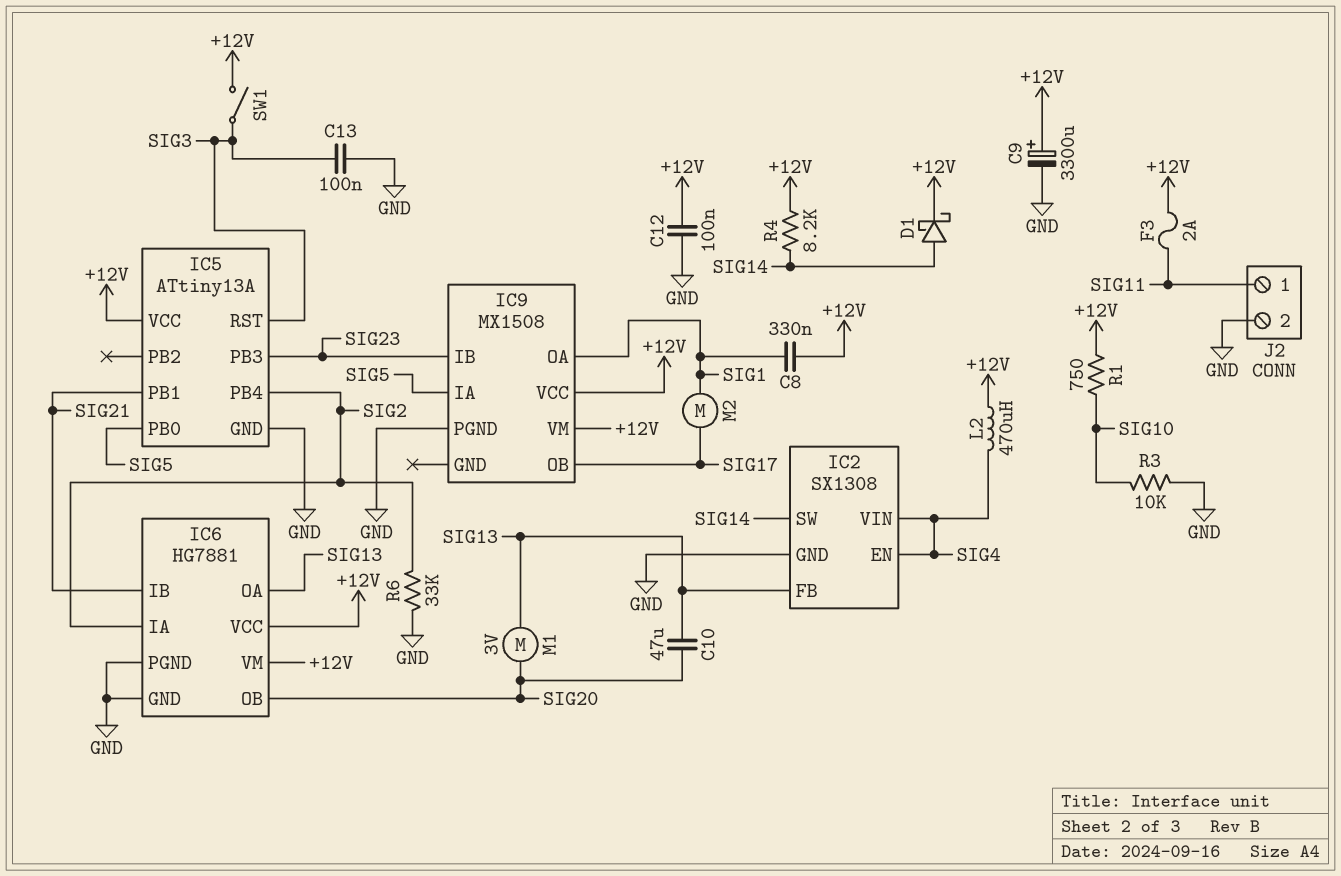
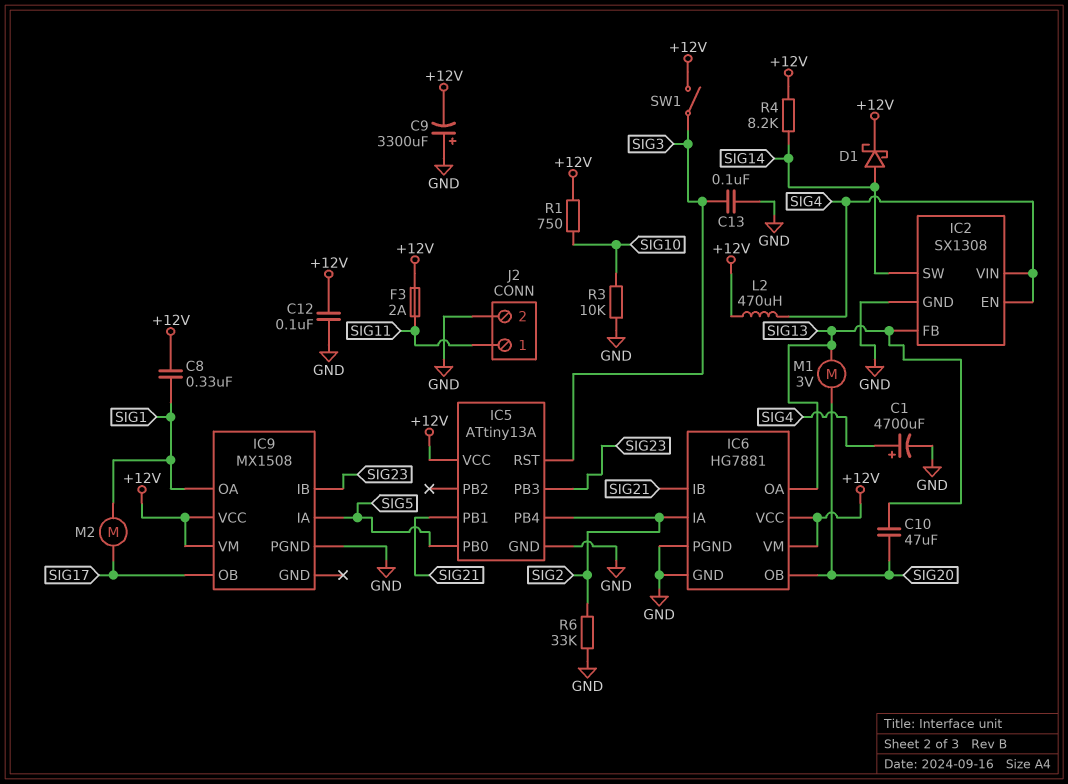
C1: none -> 4700uF (plus SIG4, minus GND)
C9: 3300uF (plus +12V, minus GND) -> 3300uF (plus GND, minus +12V)

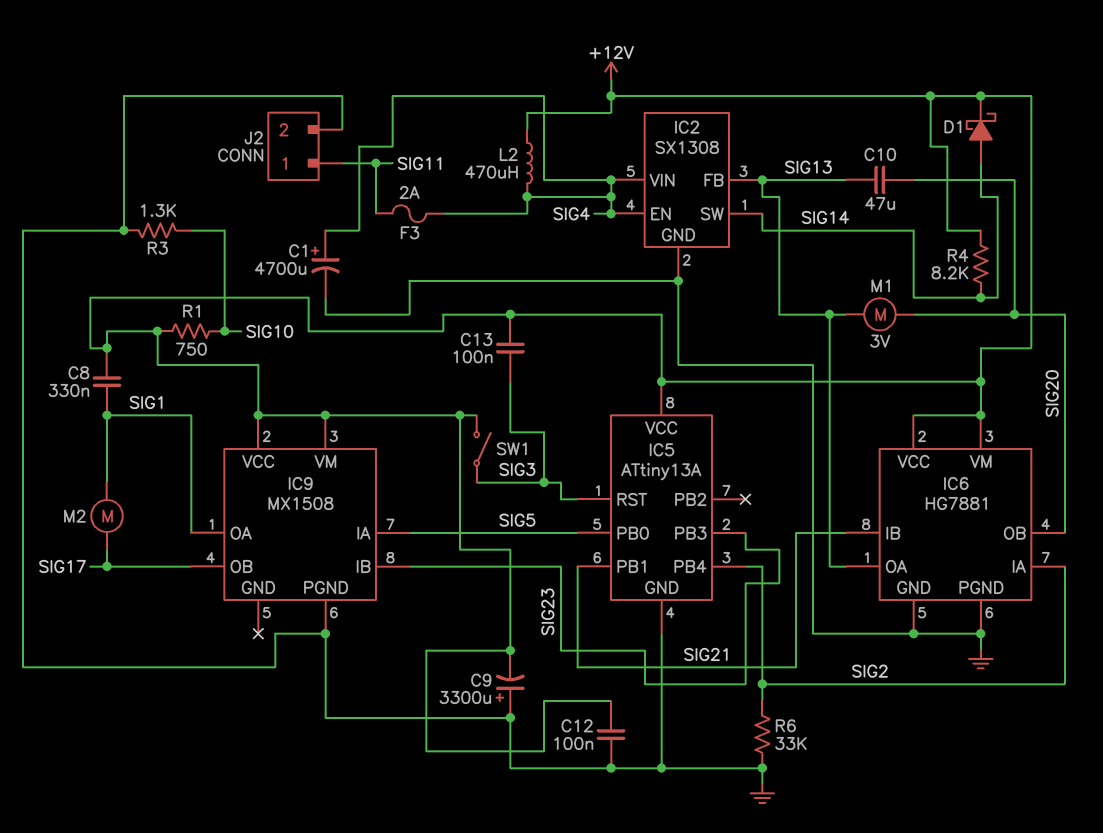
C13: 100nF (GND, SIG3) -> 100nF (+12V, SIG3)
F3: 2A (+12V, SIG11) -> 2A (SIG4, SIG11)
R3: 10k (GND, SIG10) -> 1.3k (GND, SIG10)

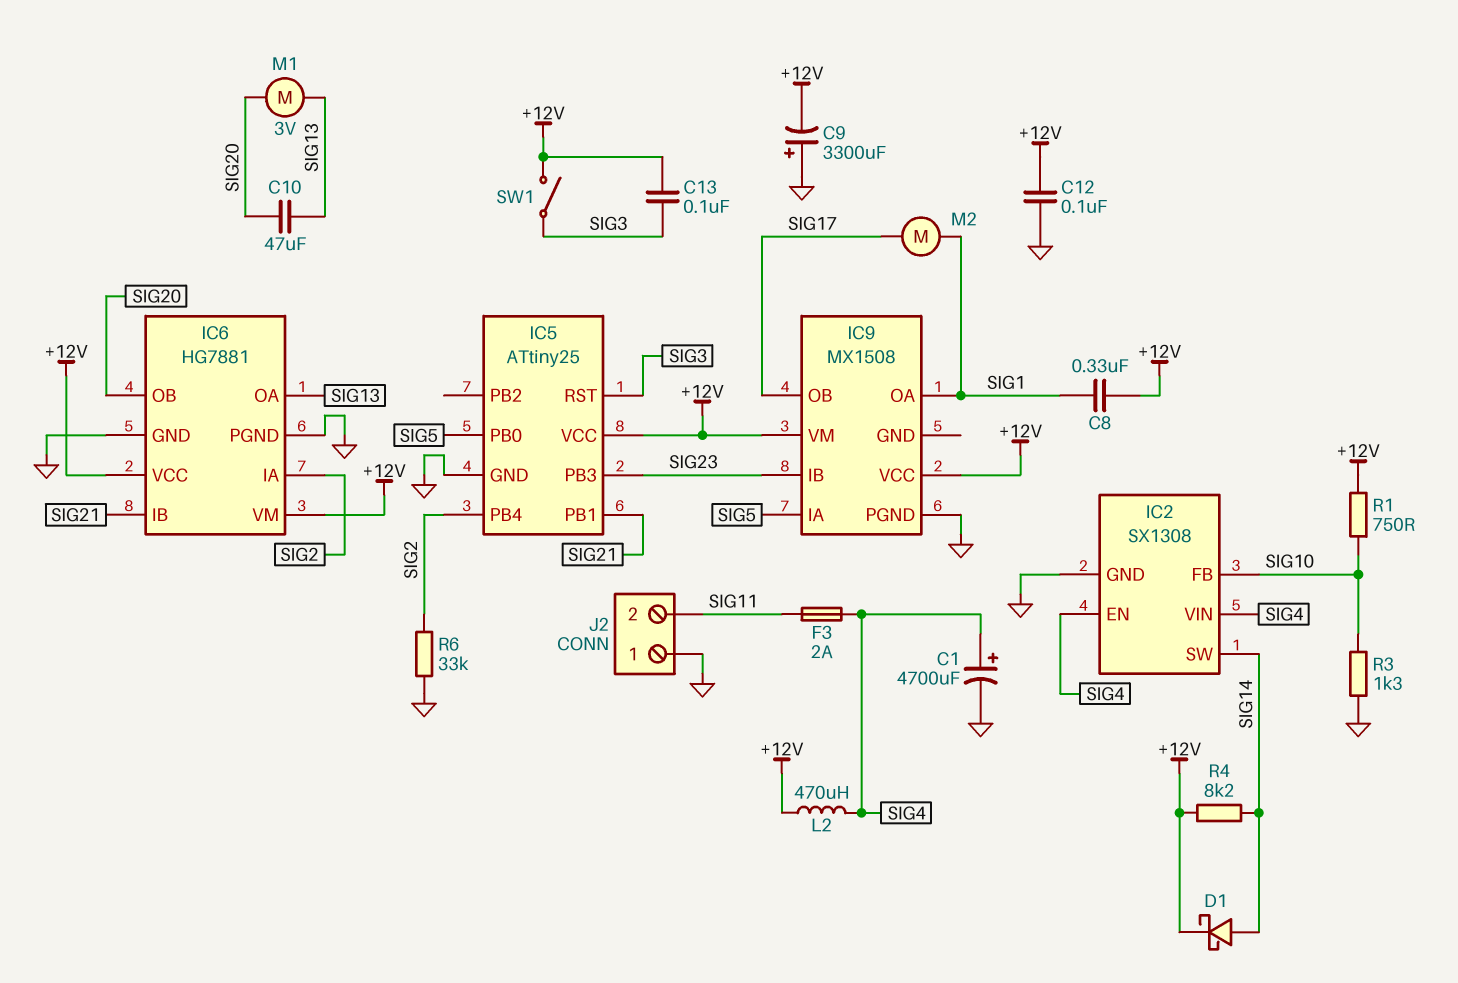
IC2 pin FB: SIG13 -> SIG10
IC5: ATtiny13A -> ATtiny25
J2 pin 1: SIG11 -> GND
J2 pin 2: GND -> SIG11

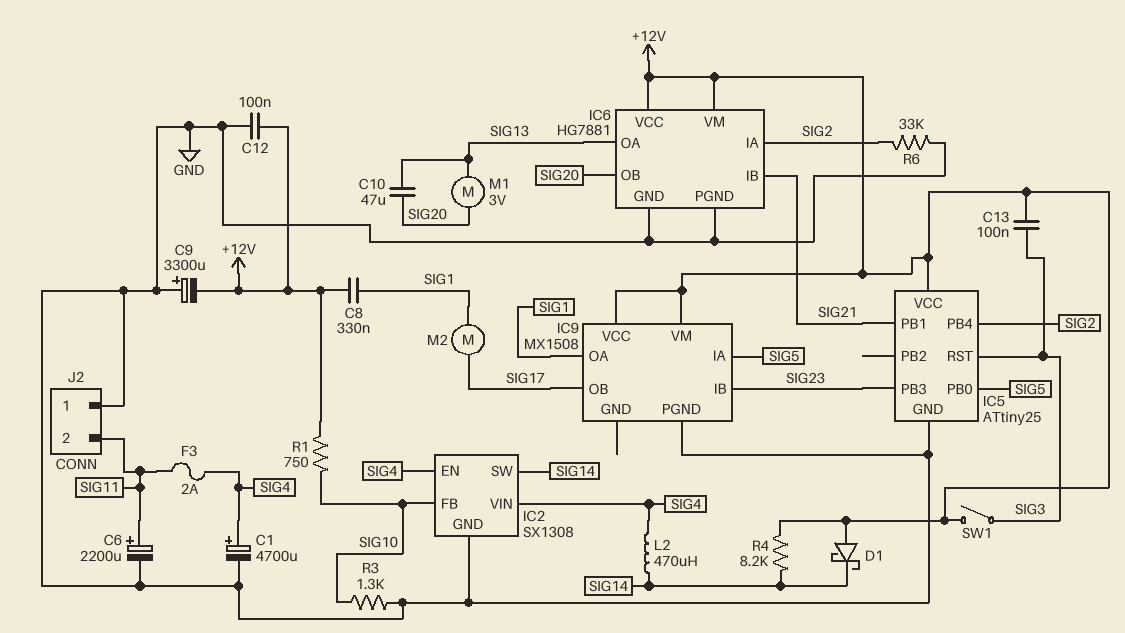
C6: none -> 2200uF (plus SIG11, minus GND)
D1: schottky (A SIG14, K +12V) -> schottky (A +12V, K SIG14)
L2: 470uH (+12V, SIG4) -> 470uH (SIG4, SIG14)

